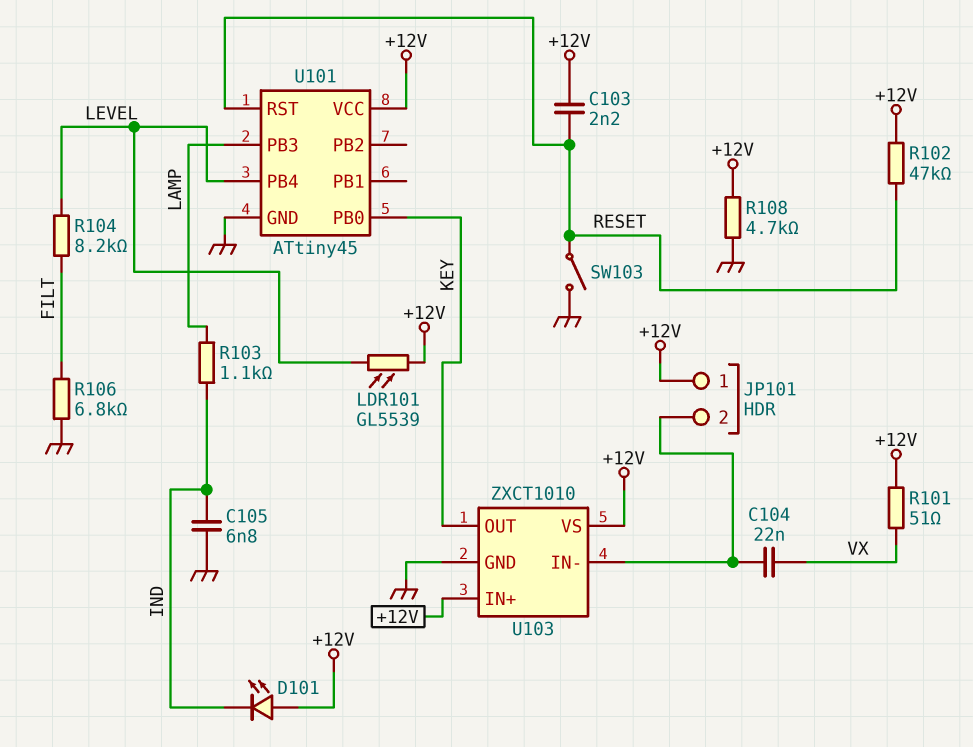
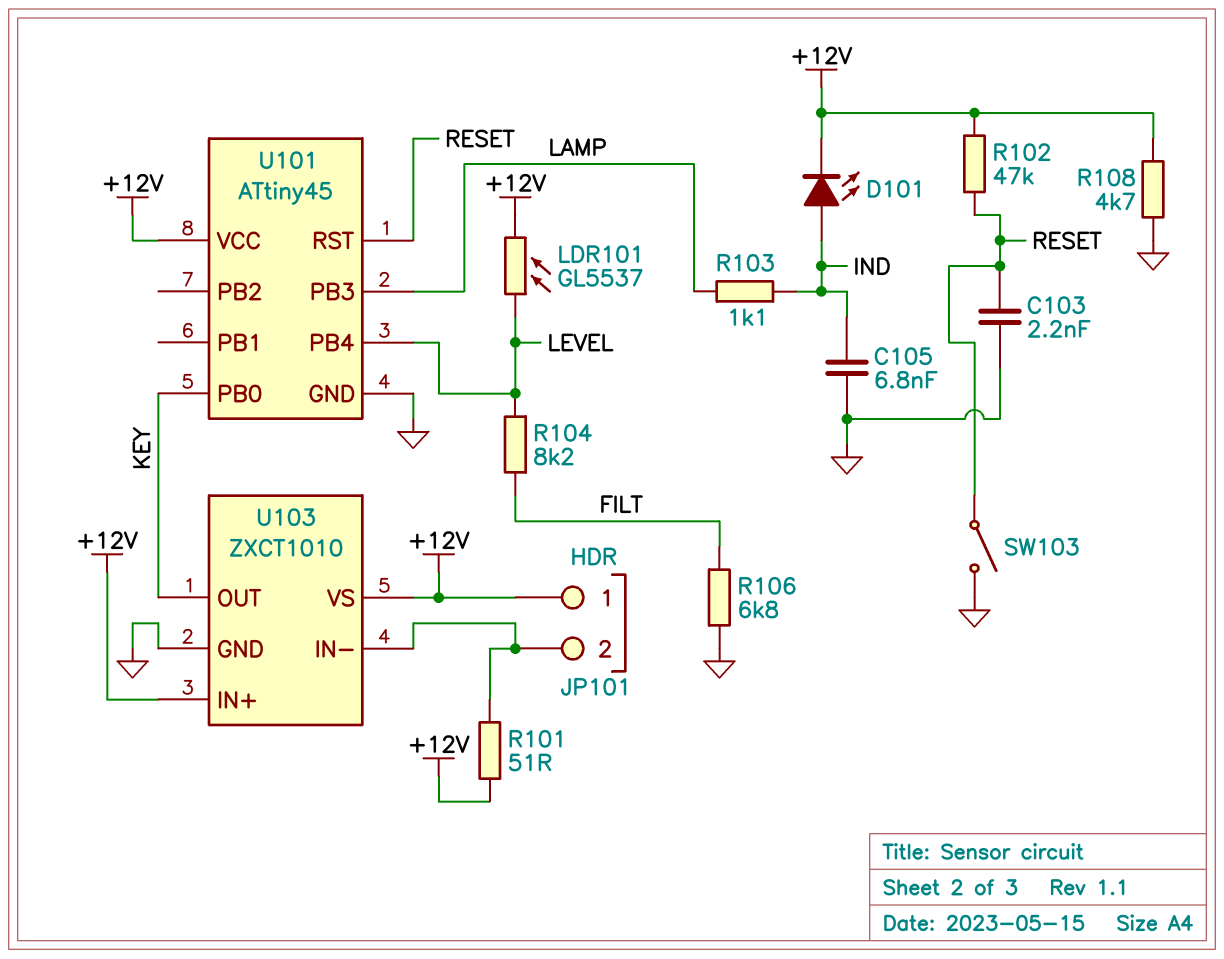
C103: 2.2nF (+12V, RESET) -> 2.2nF (GND, RESET)
C104: 22nF (JP101/2, VX) -> none
D101: LED (A +12V, K IND) -> LED (A IND, K +12V)
LDR101: GL5539 (+12V, LEVEL) -> GL5537 (+12V, LEVEL)
R101: 51 (+12V, VX) -> 51 (+12V, JP101/2)

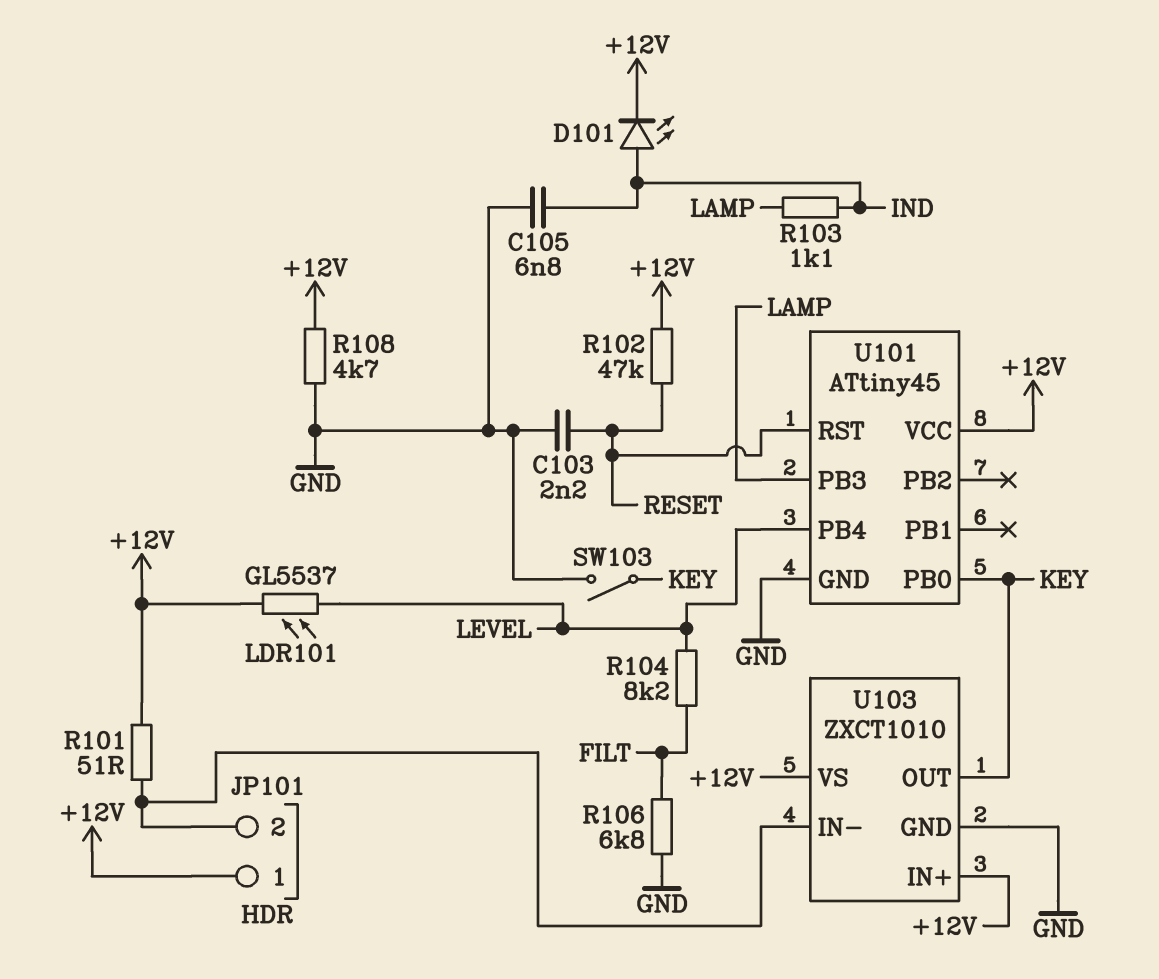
SW103: switch (GND, RESET) -> switch (GND, KEY)

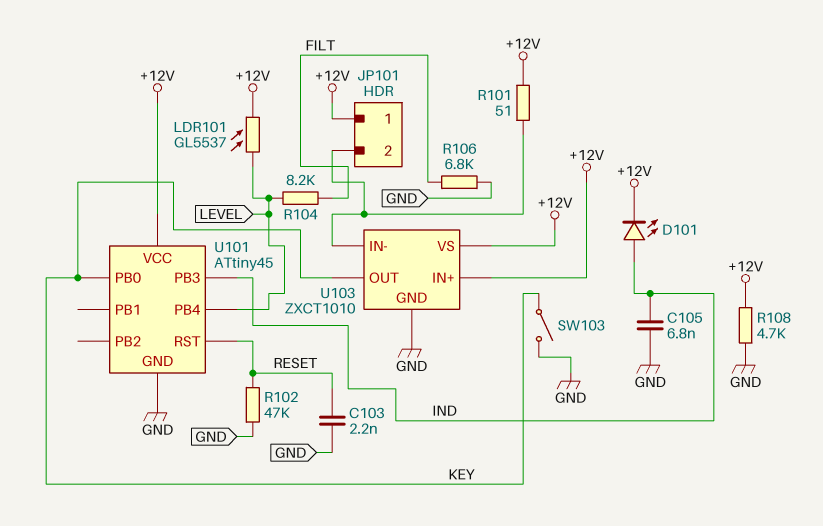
R102: 47k (+12V, RESET) -> 47k (GND, RESET)
R103: 1.1k (IND, LAMP) -> none
U101 pin PB3: LAMP -> IND

